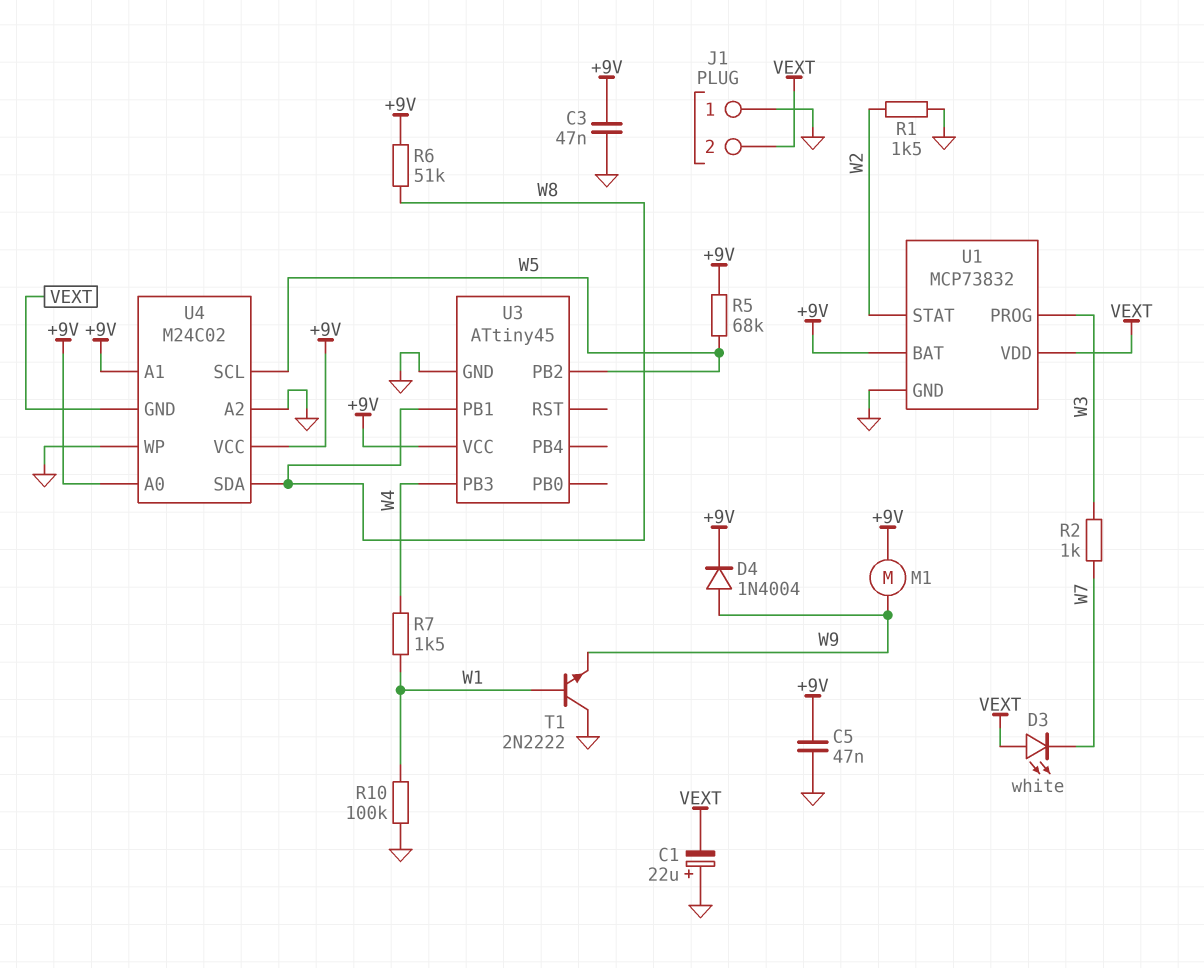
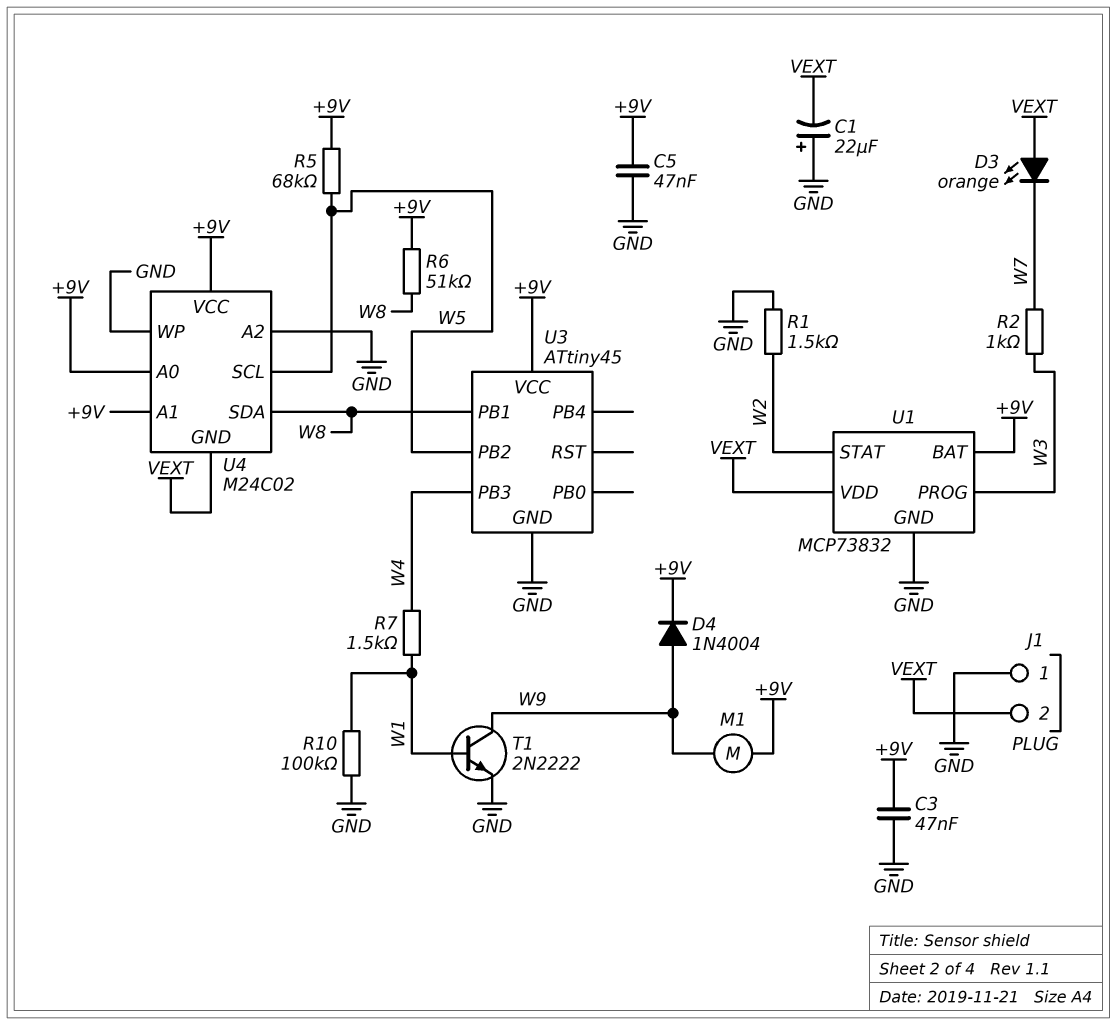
D3: LED white (A VEXT, K W7) -> LED orange (A VEXT, K W7)
T1: NPN 2N2222 (B W1, C GND, E W9) -> NPN 2N2222 (B W1, C W9, E GND)

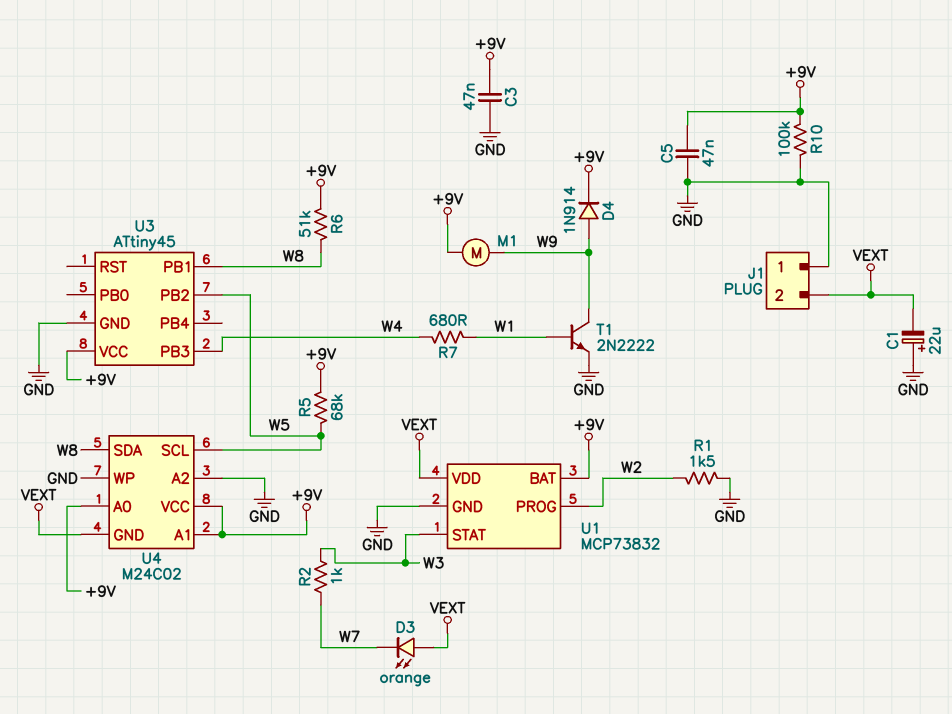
D4: diode 1N4004 (A W9, K +9V) -> diode 1N914 (A W9, K +9V)
R7: 1.5k (W1, W4) -> 680 (W1, W4)
R10: 100k (GND, W1) -> 100k (+9V, GND)
U1 pin PROG: W3 -> W2
U1 pin STAT: W2 -> W3

